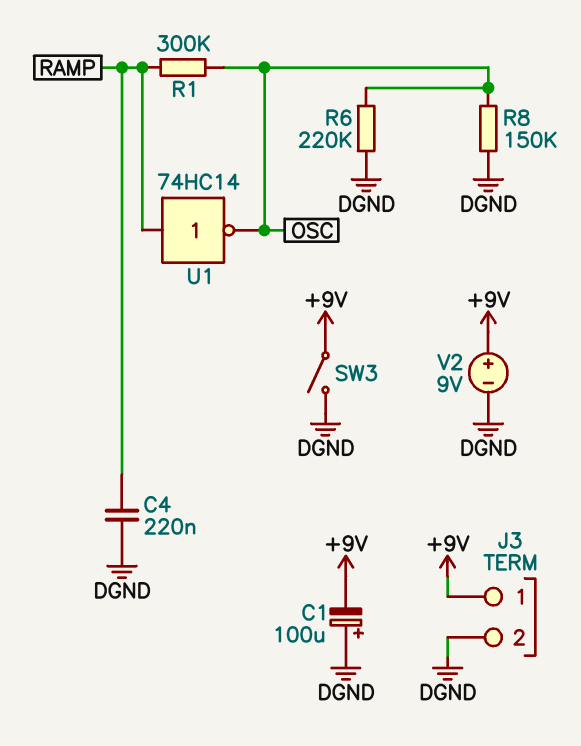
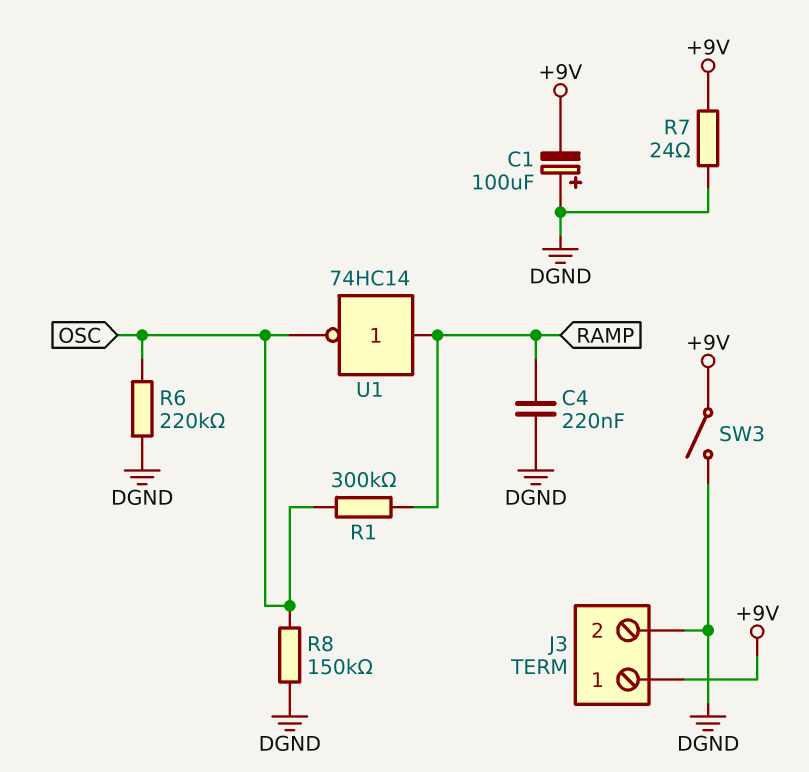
R7: none -> 24 (+9V, DGND)
V2: 9V (plus +9V, minus DGND) -> none

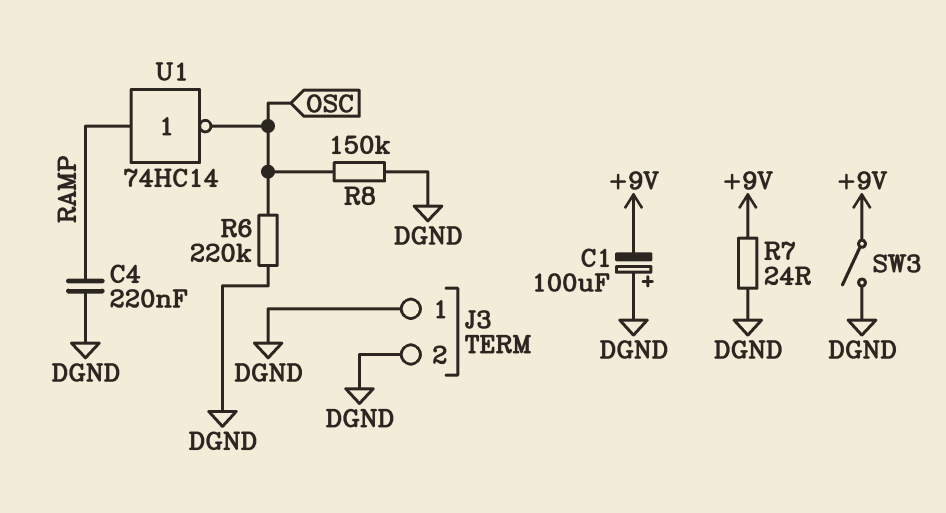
J3 pin 1: +9V -> DGND
R1: 300k (OSC, RAMP) -> none

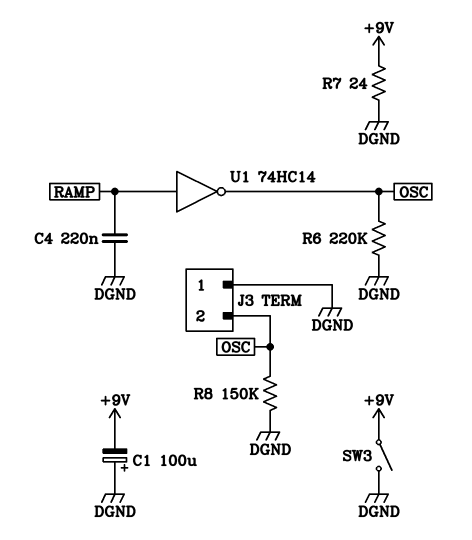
J3 pin 2: DGND -> OSC

